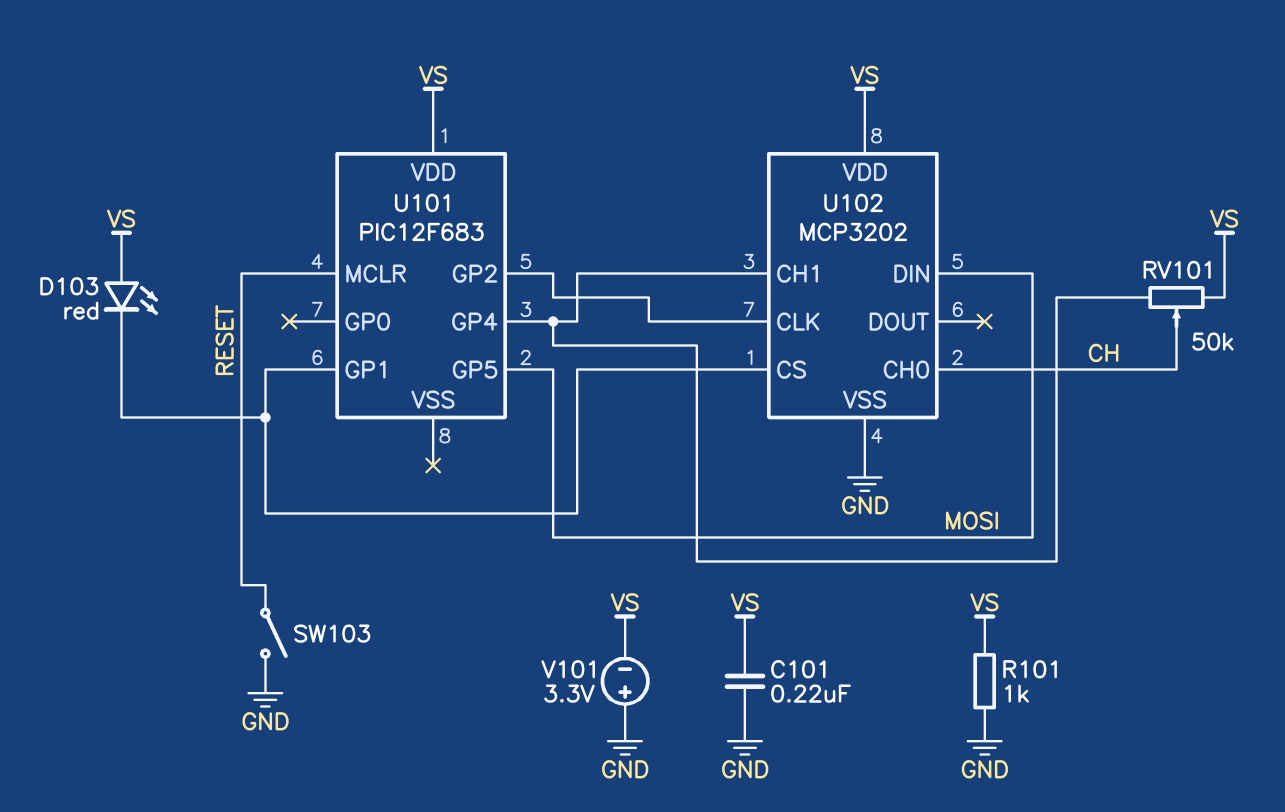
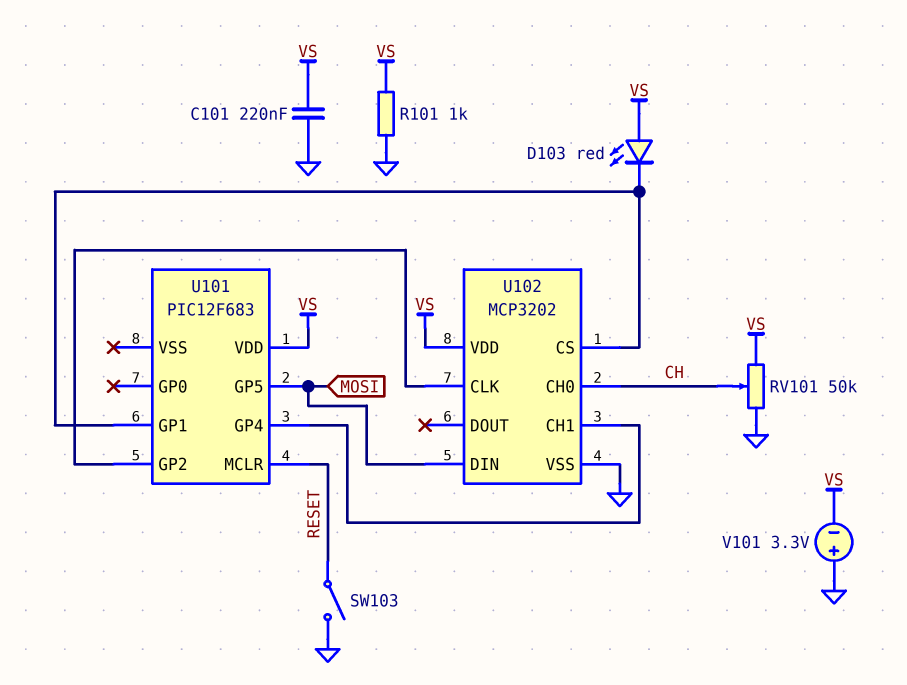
RV101: 50k (U101/GP4, VS, wiper CH) -> 50k (GND, VS, wiper CH)

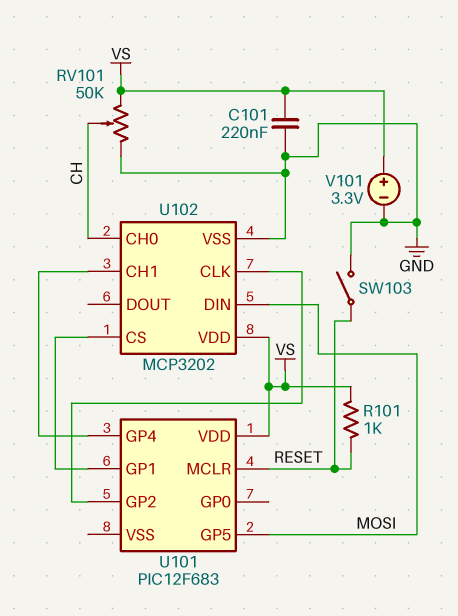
D103: LED red (A VS, K U101/GP1) -> none
R101: 1k (GND, VS) -> 1k (RESET, VS)
V101: 3.3V (plus GND, minus VS) -> 3.3V (plus VS, minus GND)

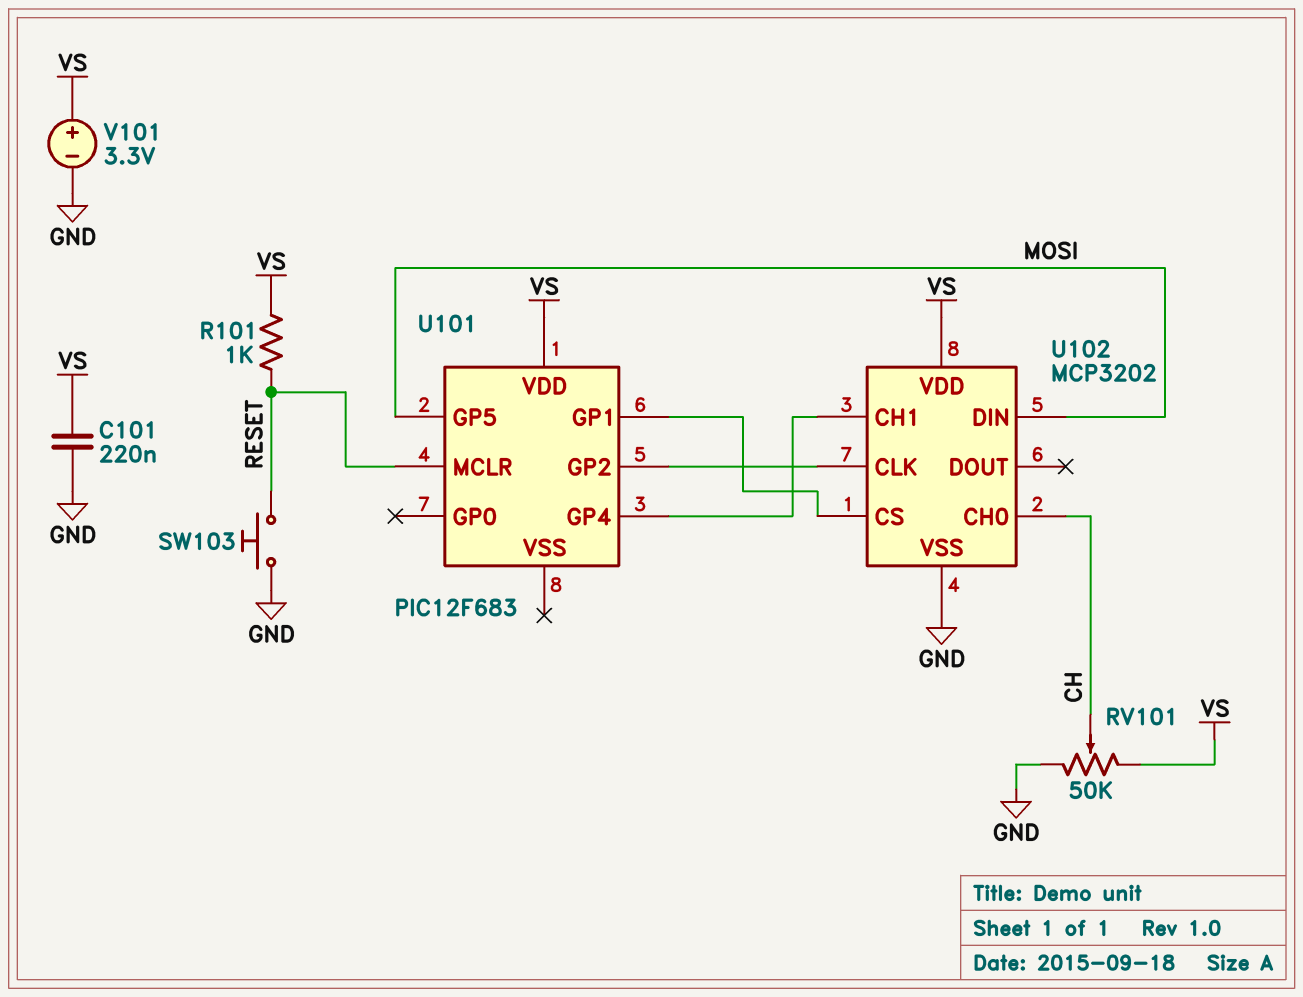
SW103: switch (GND, RESET) -> button (GND, RESET)

